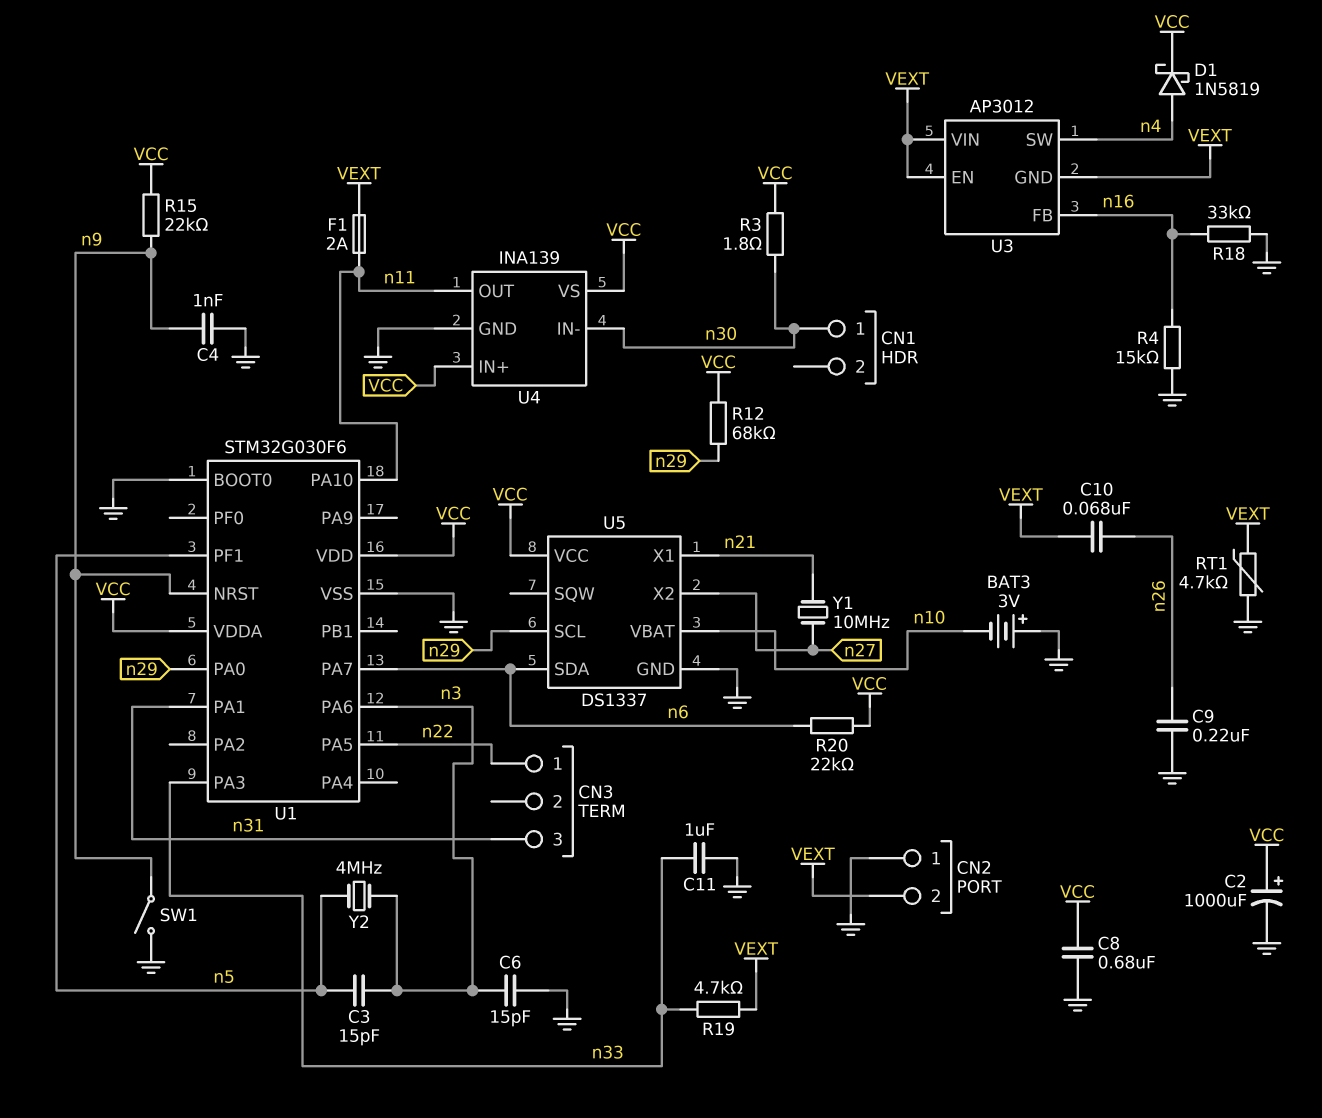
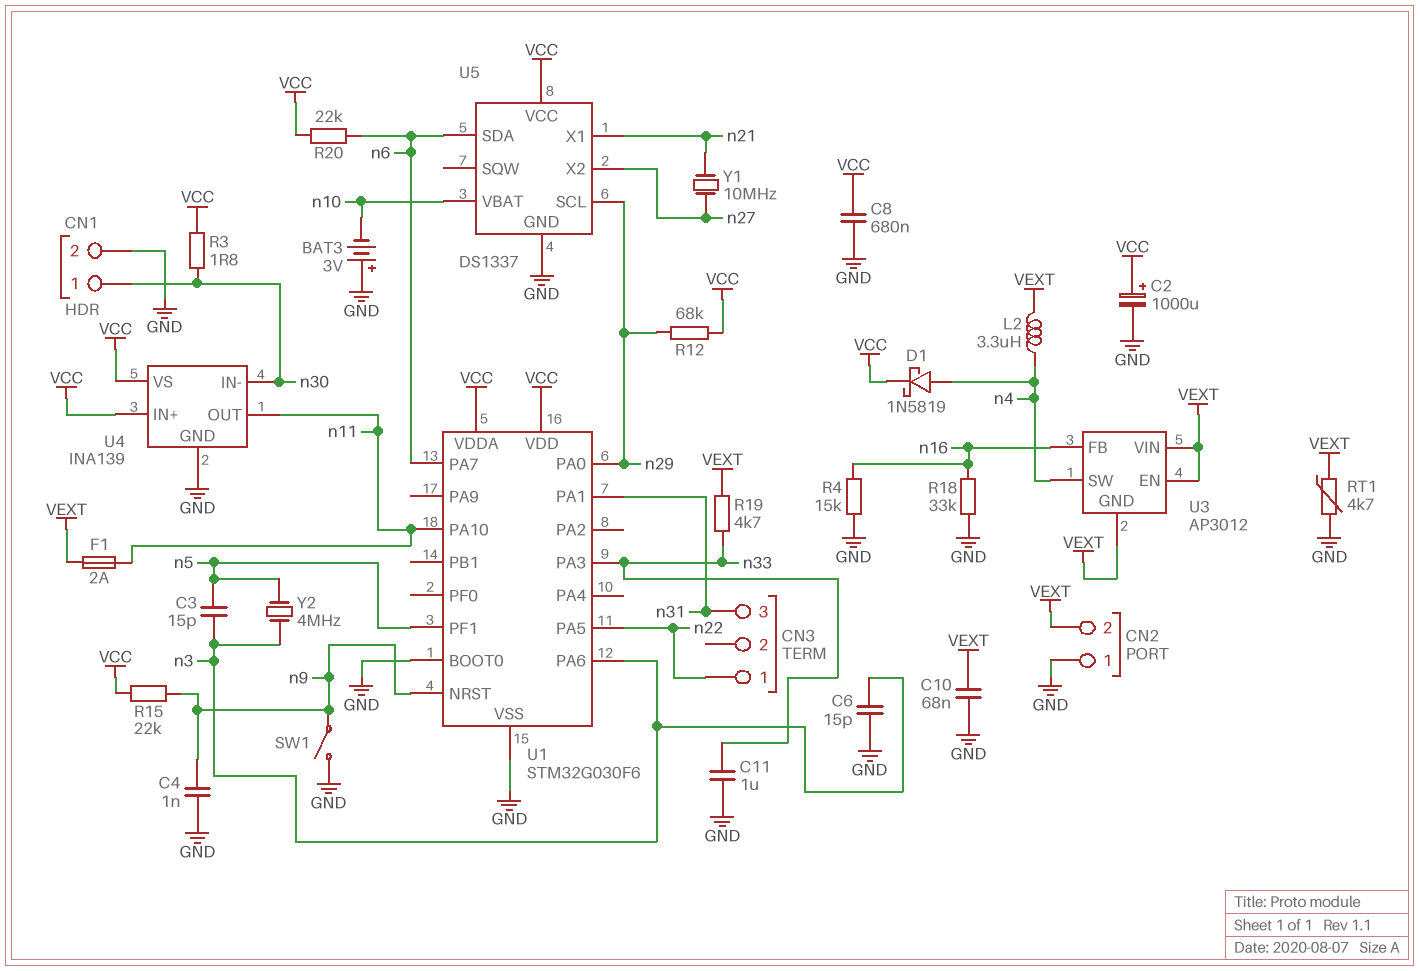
C9: 220nF (GND, n26) -> none
C10: 68nF (VEXT, n26) -> 68nF (GND, VEXT)
CN1 pin 2: none -> GND
L2: none -> 3.3uH (VEXT, n4)

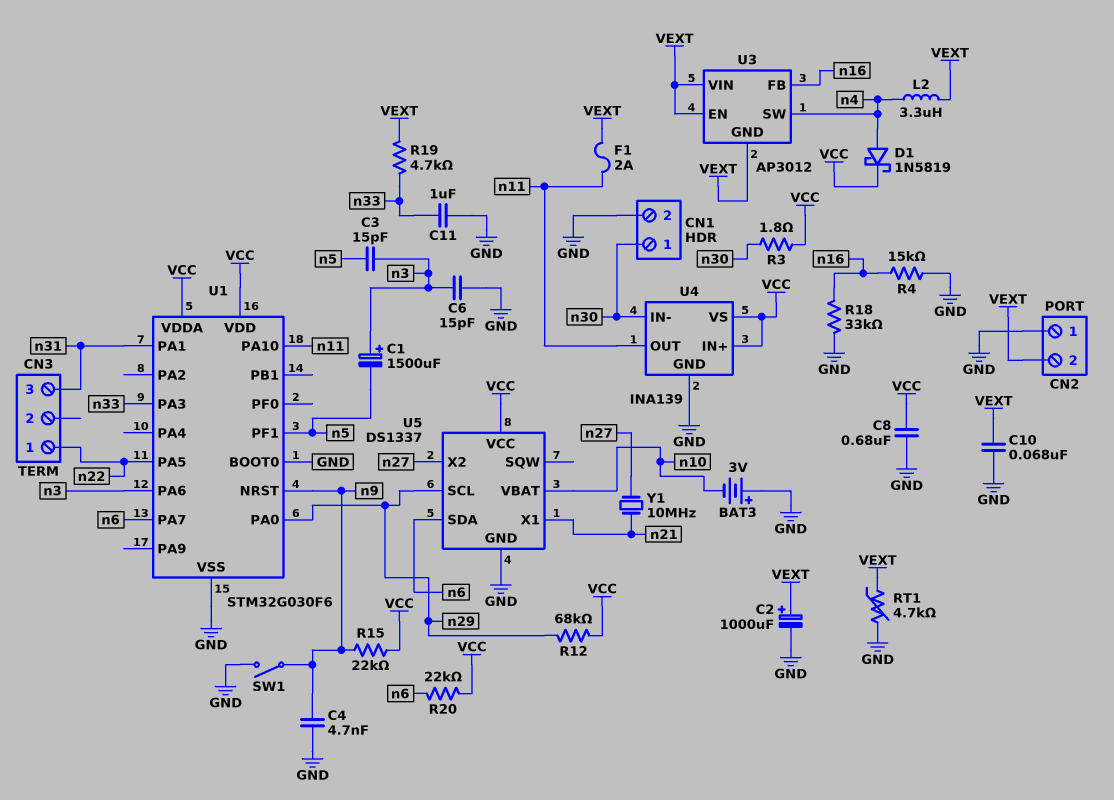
C1: none -> 1500uF (plus n3, minus n5)
C2: 1000uF (plus VCC, minus GND) -> 1000uF (plus VEXT, minus GND)
C4: 1nF (GND, n9) -> 4.7nF (GND, n9)
Y2: 4MHz (n3, n5) -> none

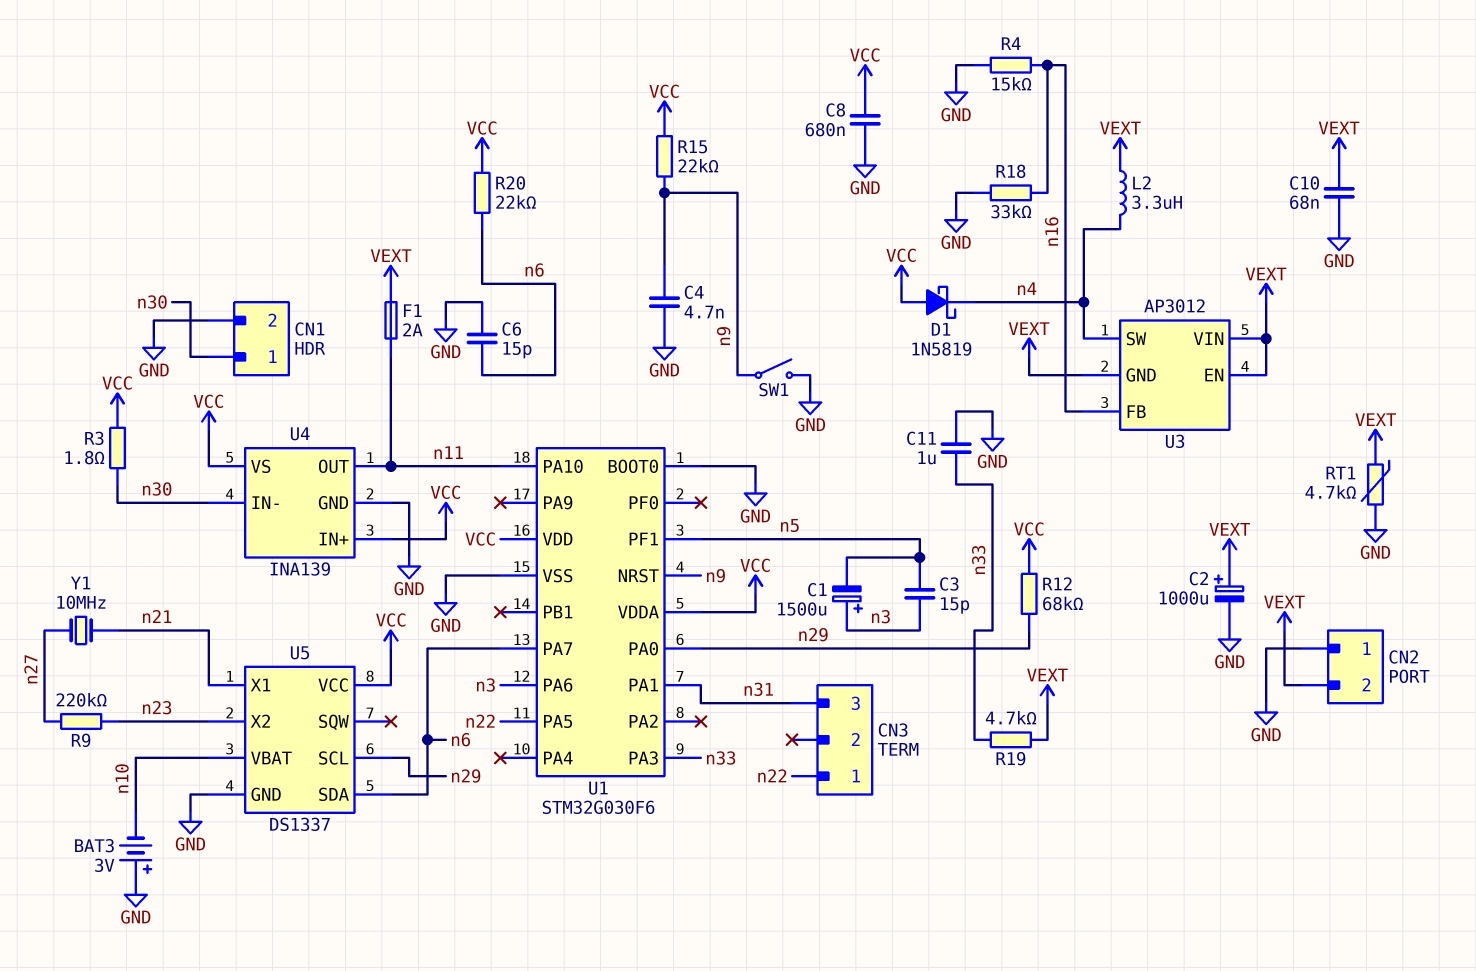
C6: 15pF (GND, n3) -> 15pF (GND, n6)
D1: schottky 1N5819 (A n4, K VCC) -> schottky 1N5819 (A VCC, K n4)
R9: none -> 220k (n23, n27)
U5 pin X2: n27 -> n23

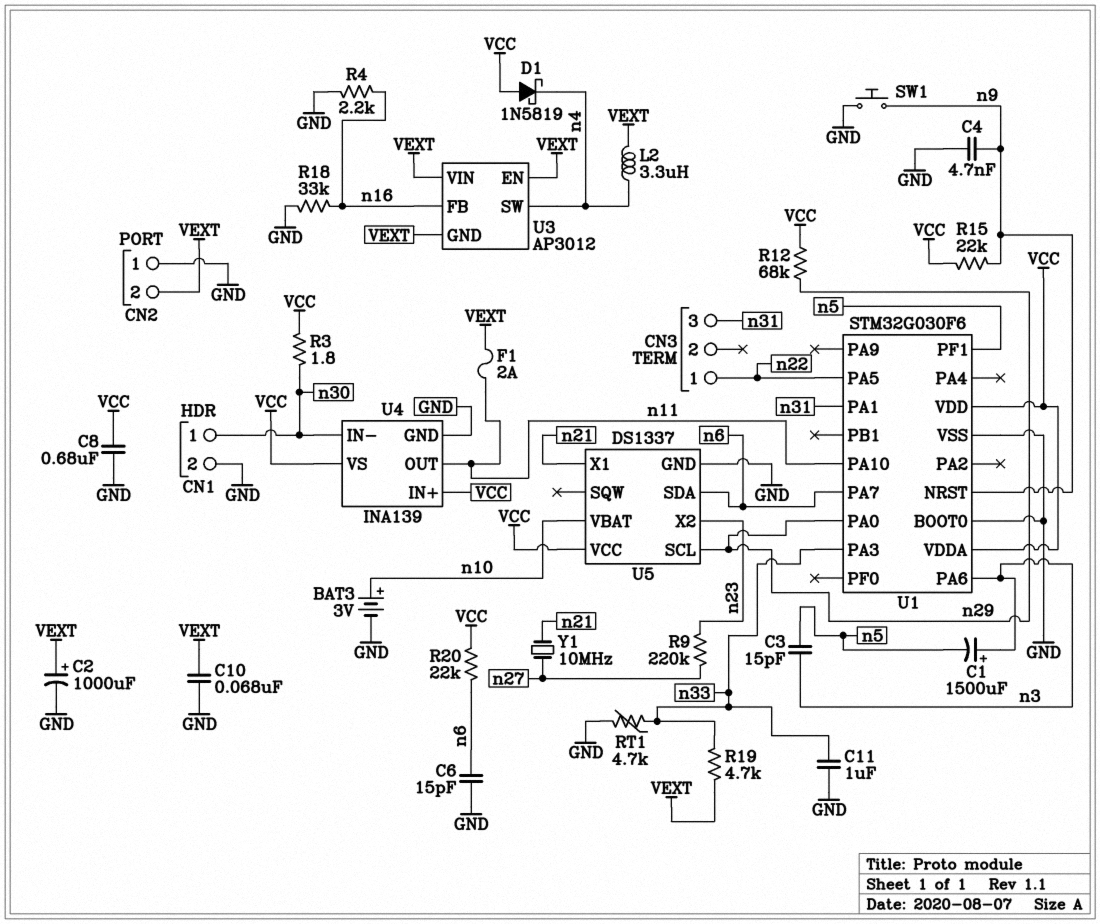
BAT3: 3V (plus GND, minus n10) -> 3V (plus n10, minus GND)
R4: 15k (GND, n16) -> 2.2k (GND, n16)
RT1: 4.7k (GND, VEXT) -> 4.7k (GND, n33)
SW1: switch (GND, n9) -> button (GND, n9)

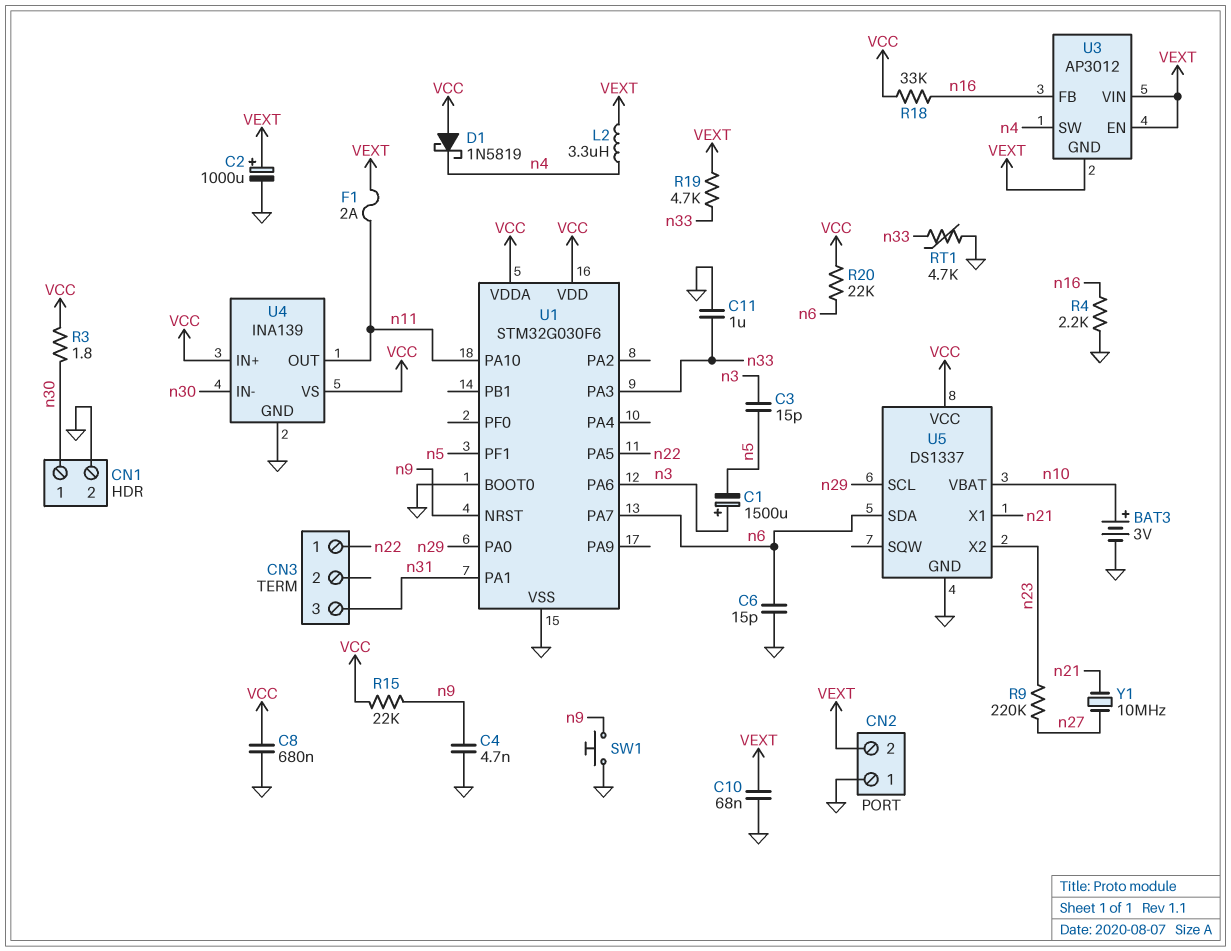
R12: 68k (VCC, n29) -> none
R18: 33k (GND, n16) -> 33k (VCC, n16)

